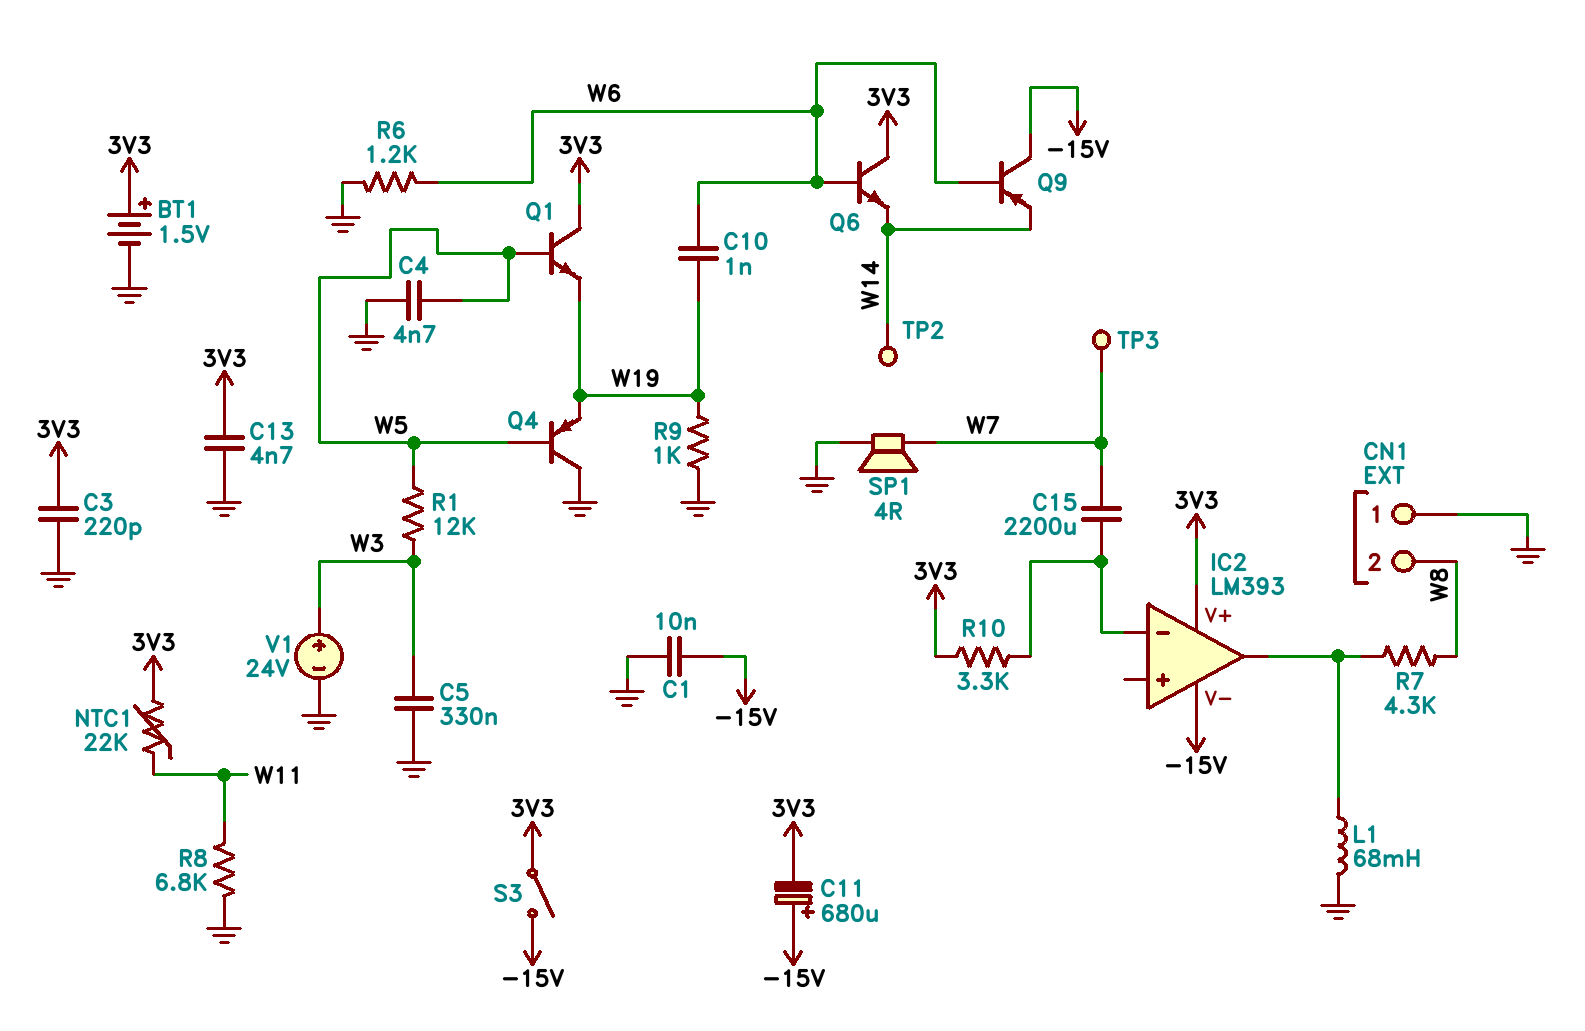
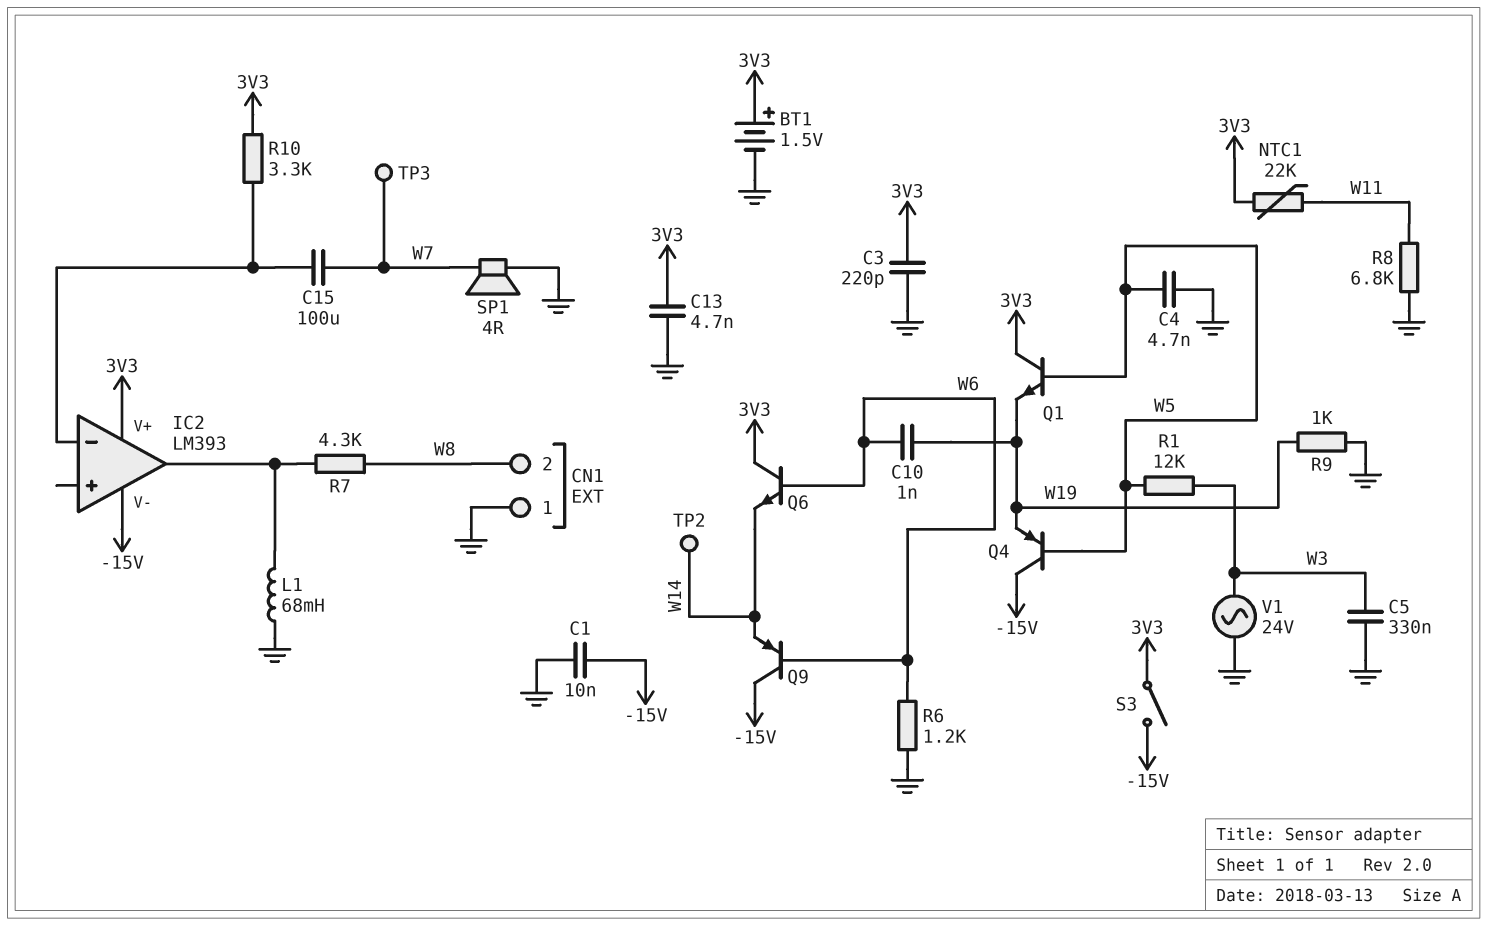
C11: 680uF (plus -15V, minus 3V3) -> none
C15: 2200uF (IC2/in-, W7) -> 100uF (IC2/in-, W7)
Q4: PNP (B W5, C GND, E W19) -> PNP (B W5, C -15V, E W19)
V1: 24V (plus W3, minus GND) -> AC 24V (GND, W3)

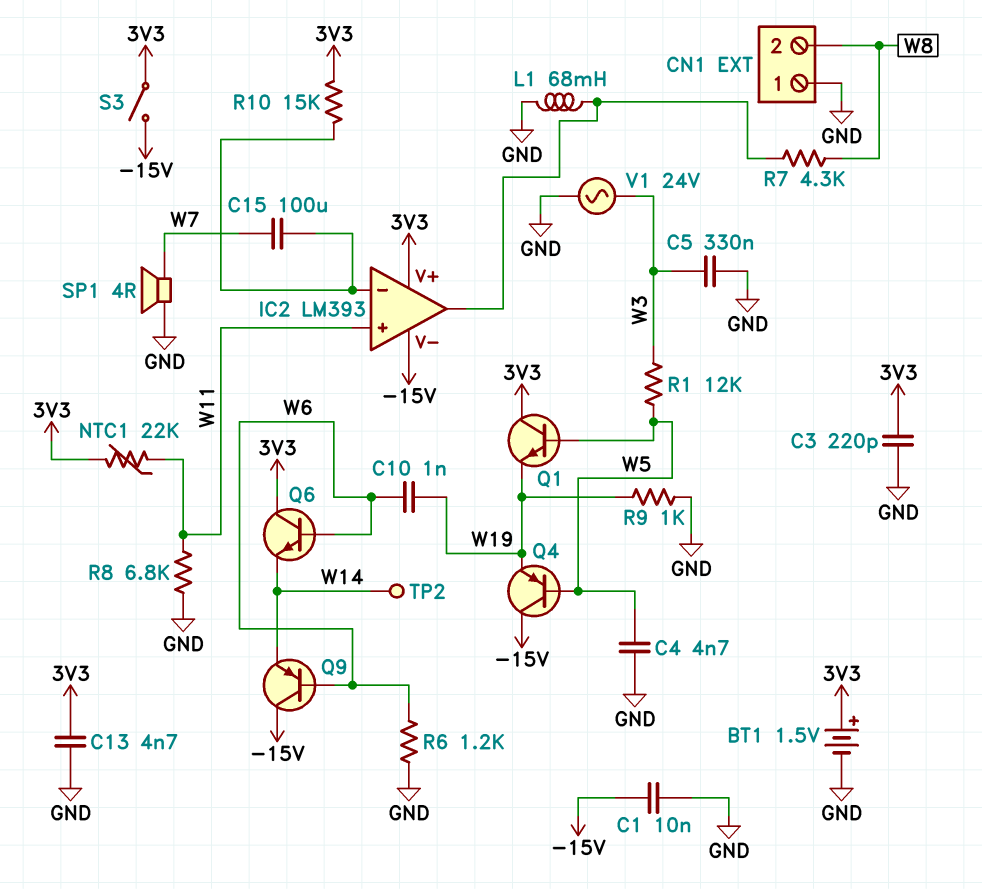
IC2 pin in+: none -> W11
R10: 3.3k (3V3, IC2/in-) -> 15k (3V3, IC2/in-)
TP3: test point (W7) -> none

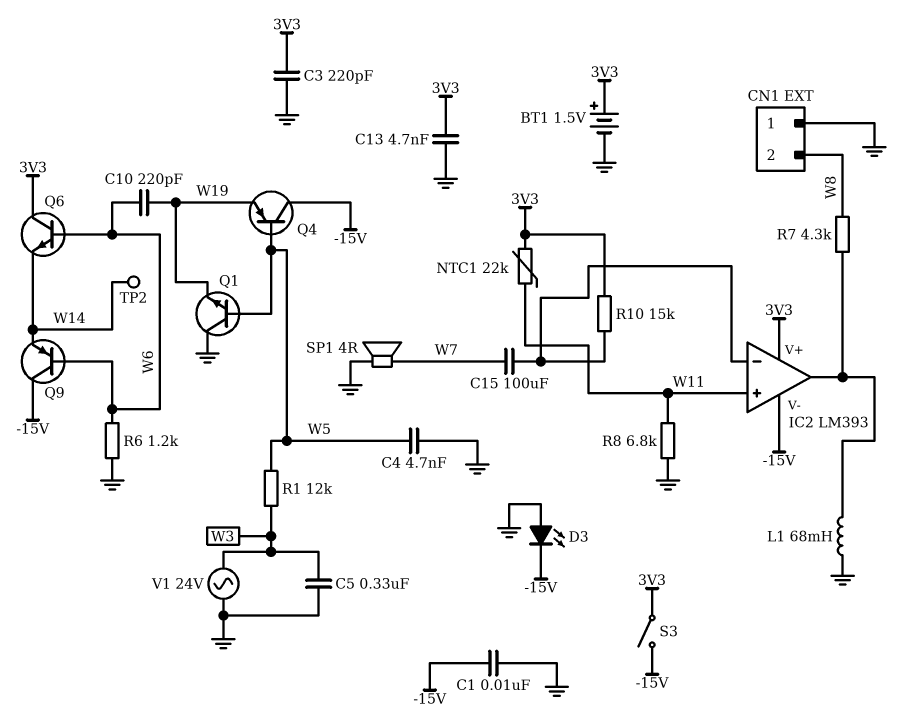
C10: 1nF (W6, W19) -> 220pF (W6, W19)
D3: none -> LED (A GND, K -15V)
Q1: NPN (B W5, C 3V3, E W19) -> NPN (B W5, C GND, E W19)
R9: 1k (GND, W19) -> none

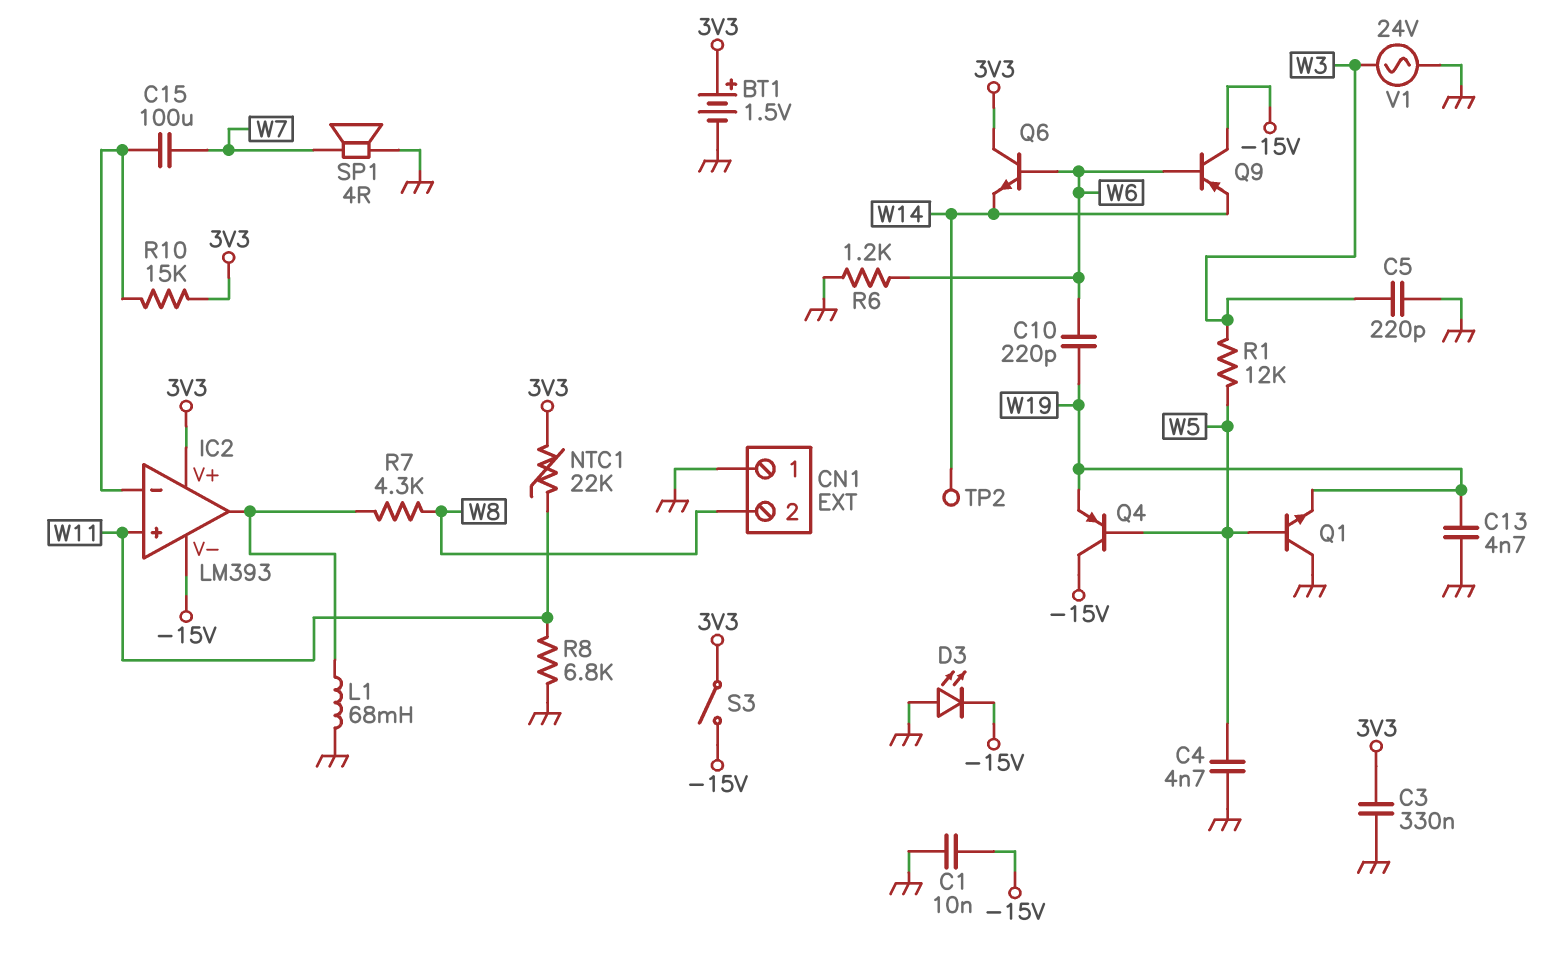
C3: 220pF (3V3, GND) -> 330nF (3V3, GND)
C5: 330nF (GND, W3) -> 220pF (GND, W3)
C13: 4.7nF (3V3, GND) -> 4.7nF (GND, W19)

